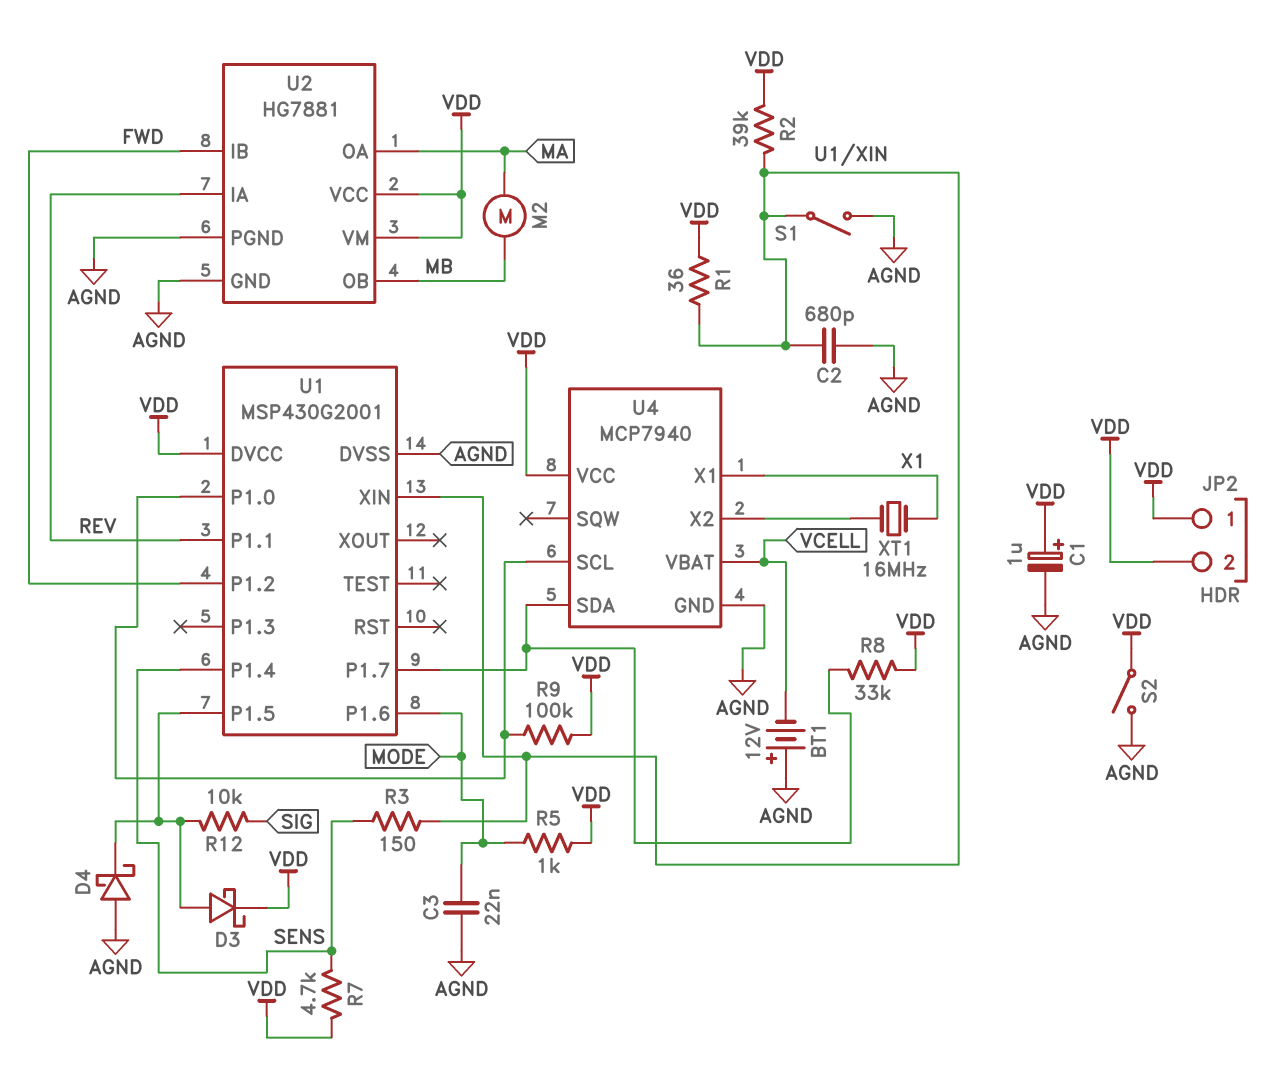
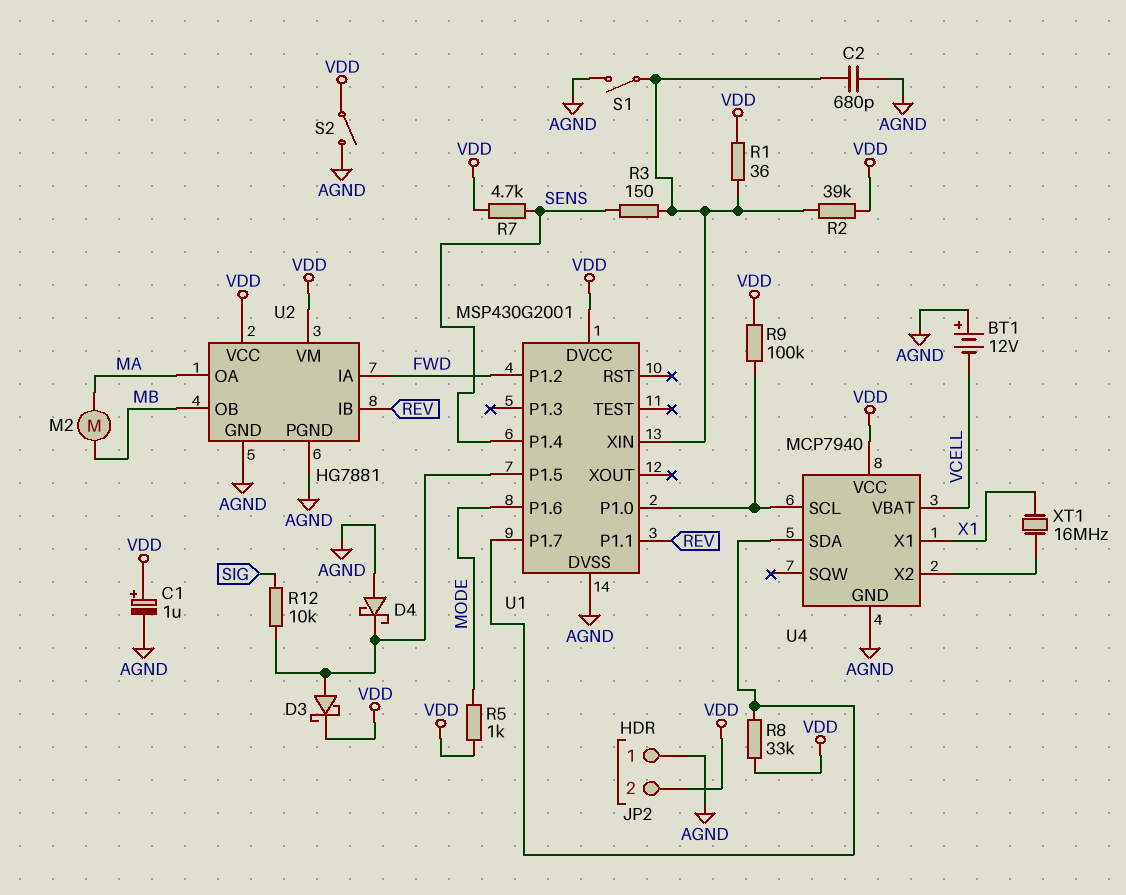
C3: 22nF (AGND, MODE) -> none
JP2 pin 1: VDD -> AGND
U2 pin IA: REV -> FWD
U2 pin IB: FWD -> REV

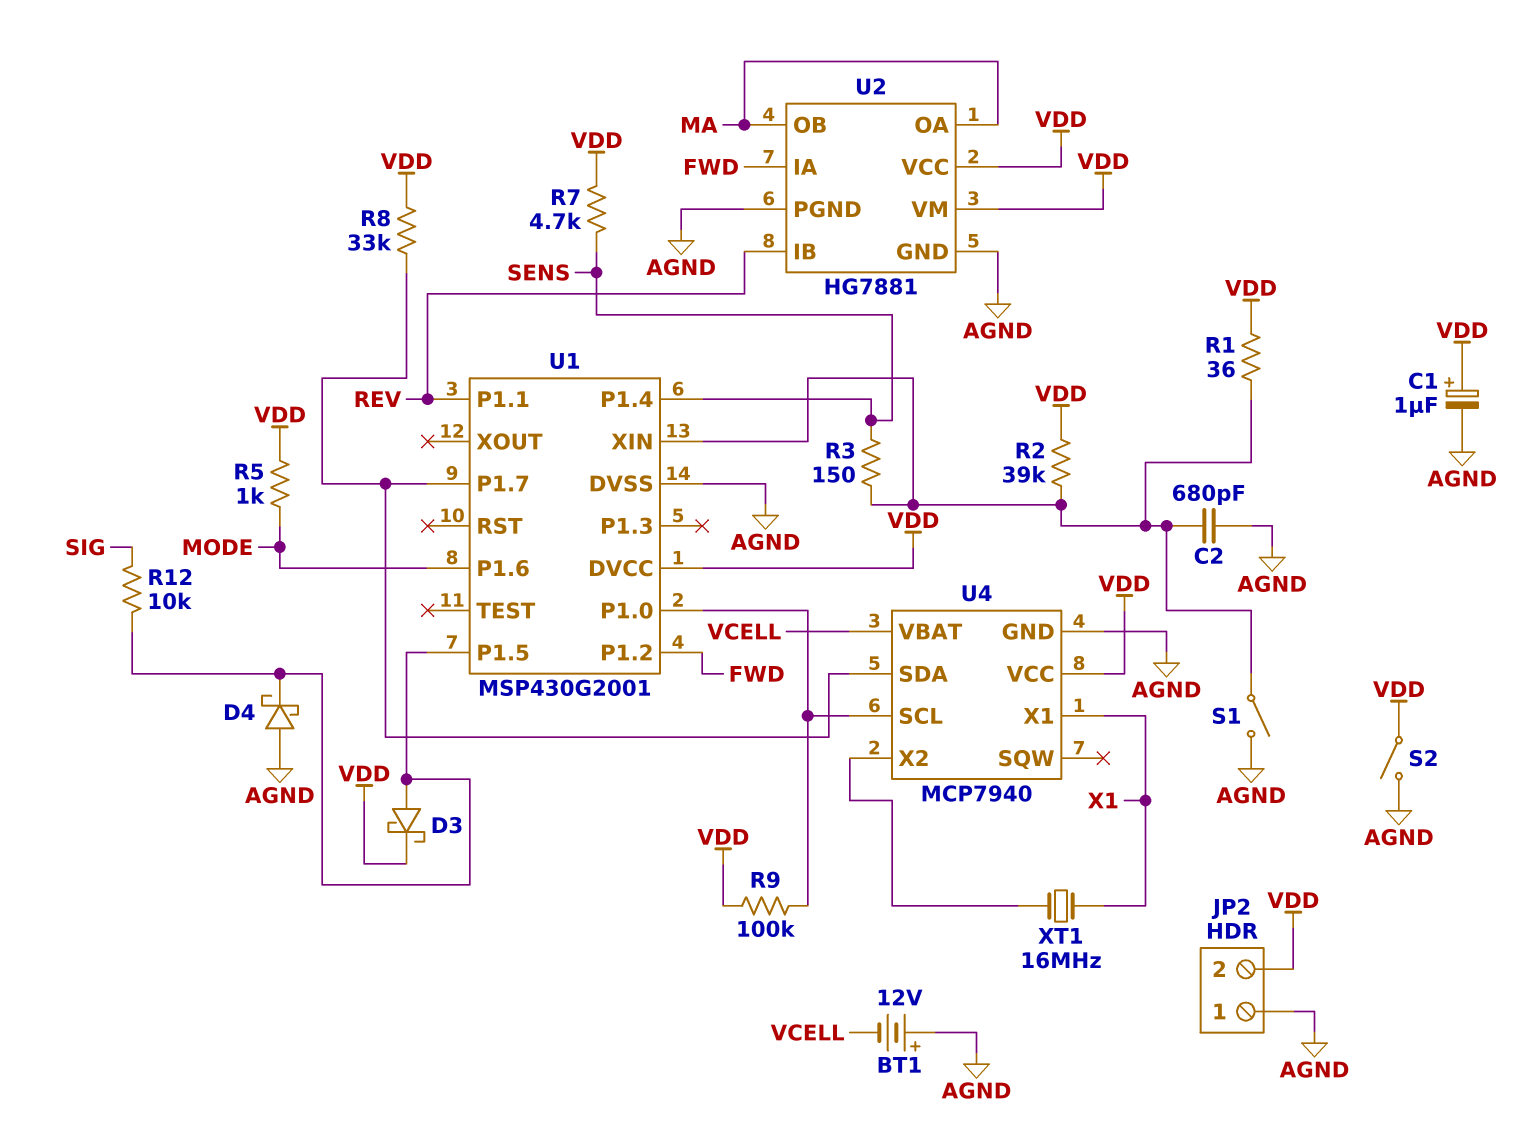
M2: motor (MA, MB) -> none
U2 pin OB: MB -> MA

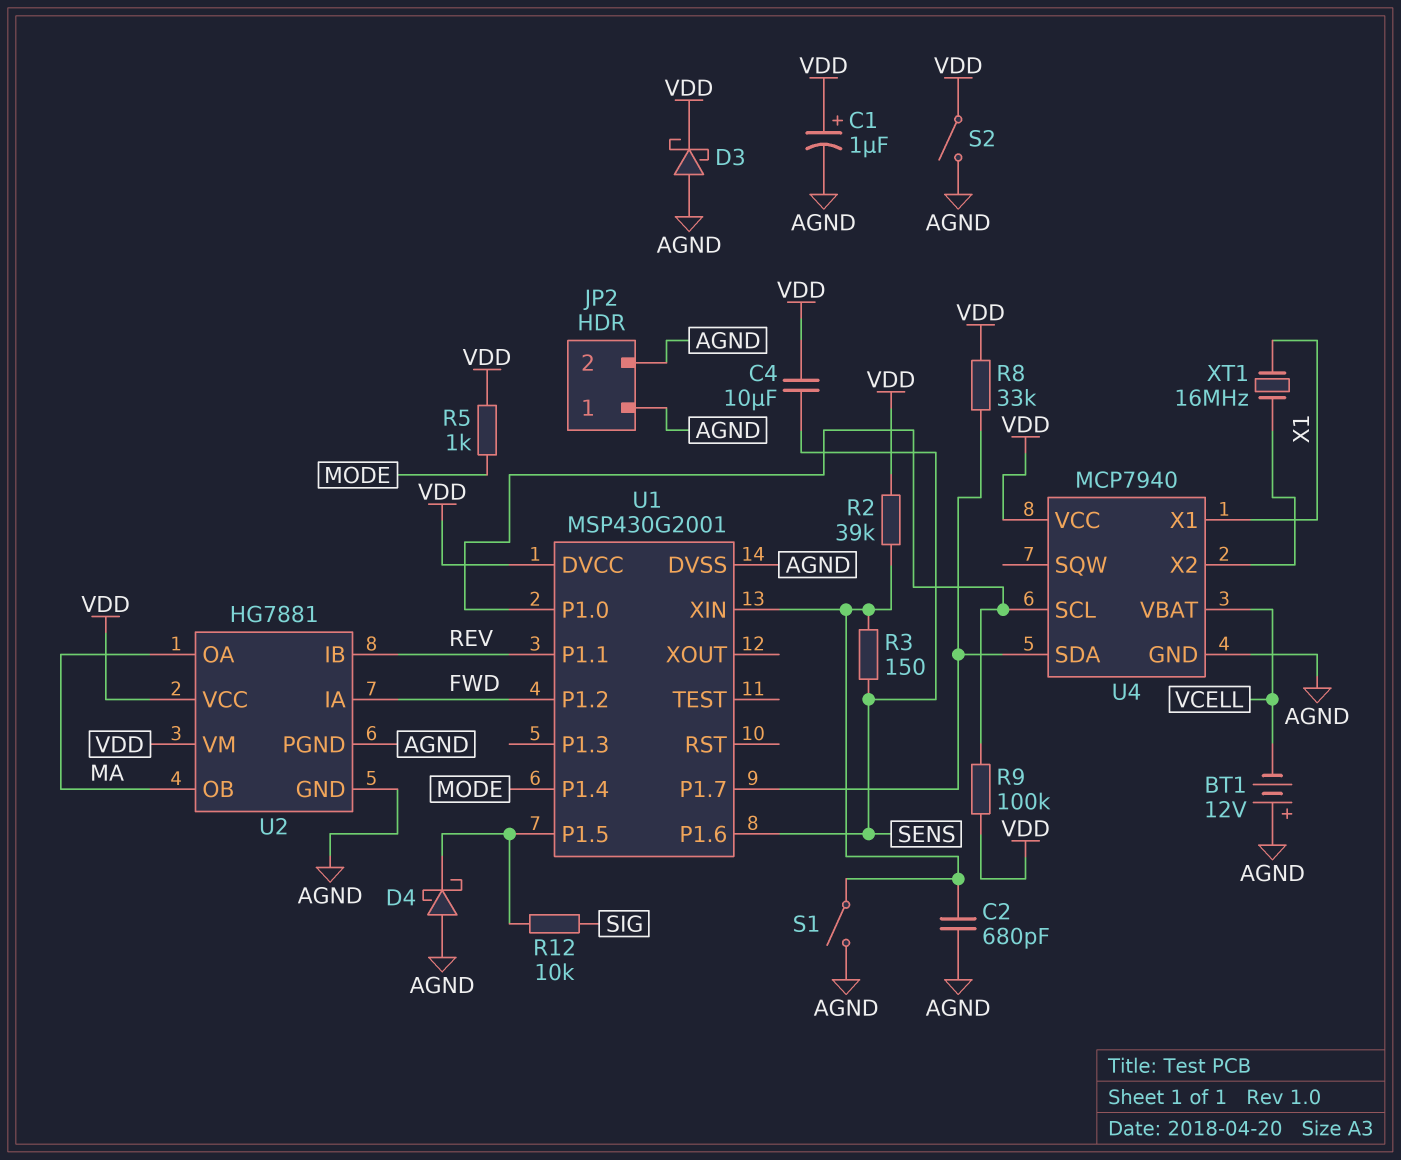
C4: none -> 10uF (SENS, VDD)
D3: schottky (A U1/P1.5, K VDD) -> schottky (A AGND, K VDD)
JP2 pin 2: VDD -> AGND
R1: 36 (U1/XIN, VDD) -> none
R7: 4.7k (SENS, VDD) -> none
U1 pin P1.4: SENS -> MODE
U1 pin P1.6: MODE -> SENS

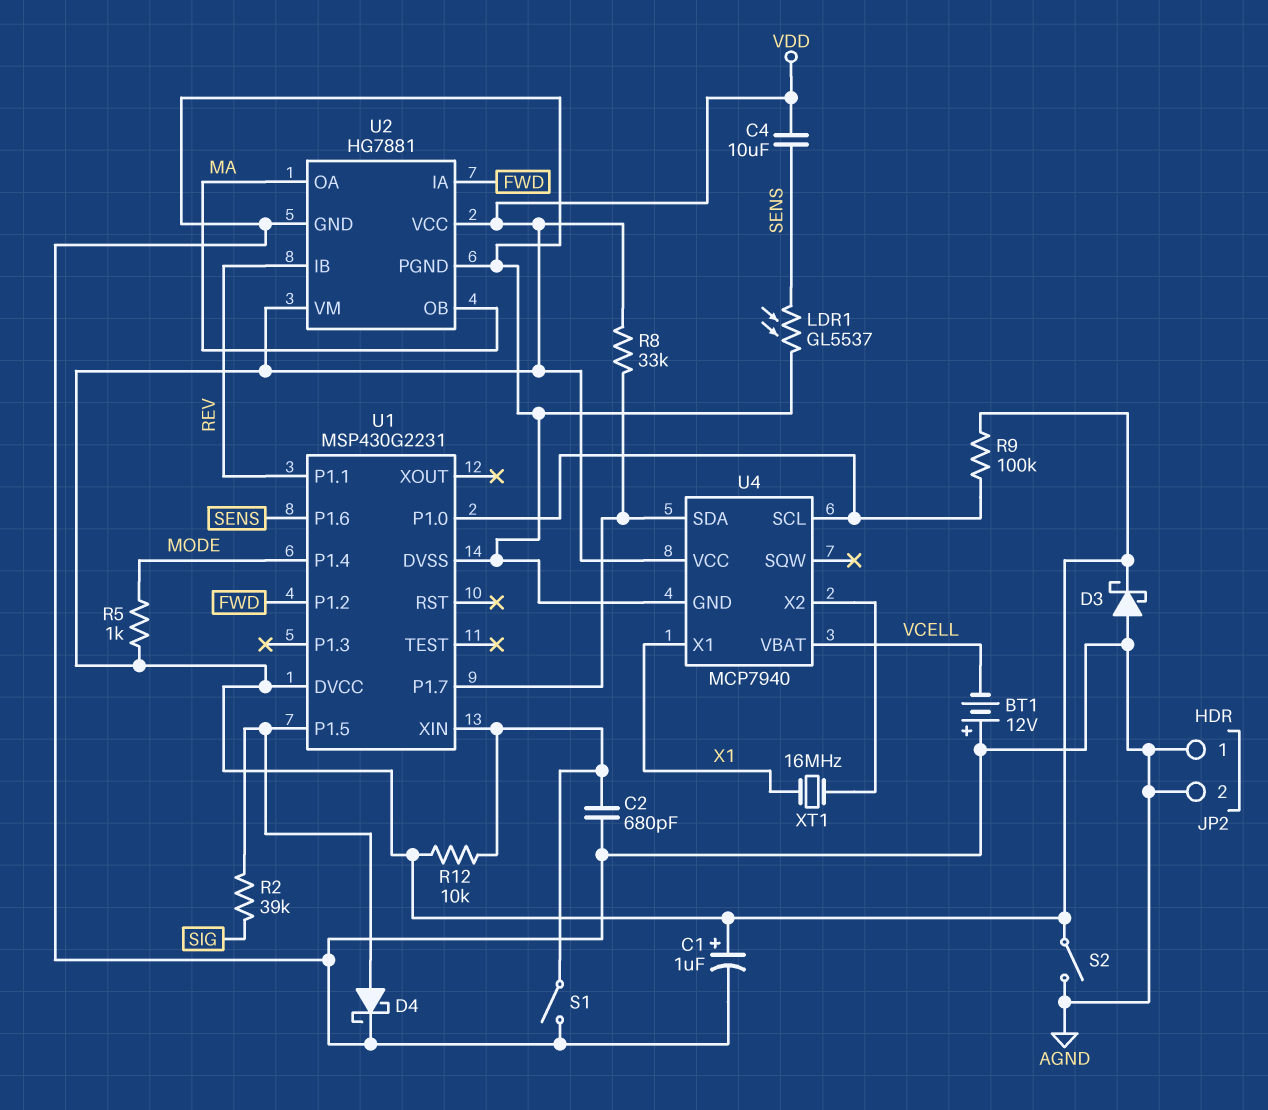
D4: schottky (A AGND, K U1/P1.5) -> schottky (A U1/P1.5, K AGND)
LDR1: none -> GL5537 (AGND, SENS)
R2: 39k (U1/XIN, VDD) -> 39k (SIG, U1/P1.5)
R3: 150 (SENS, U1/XIN) -> none
R12: 10k (SIG, U1/P1.5) -> 10k (U1/XIN, VDD)
U1: MSP430G2001 -> MSP430G2231

